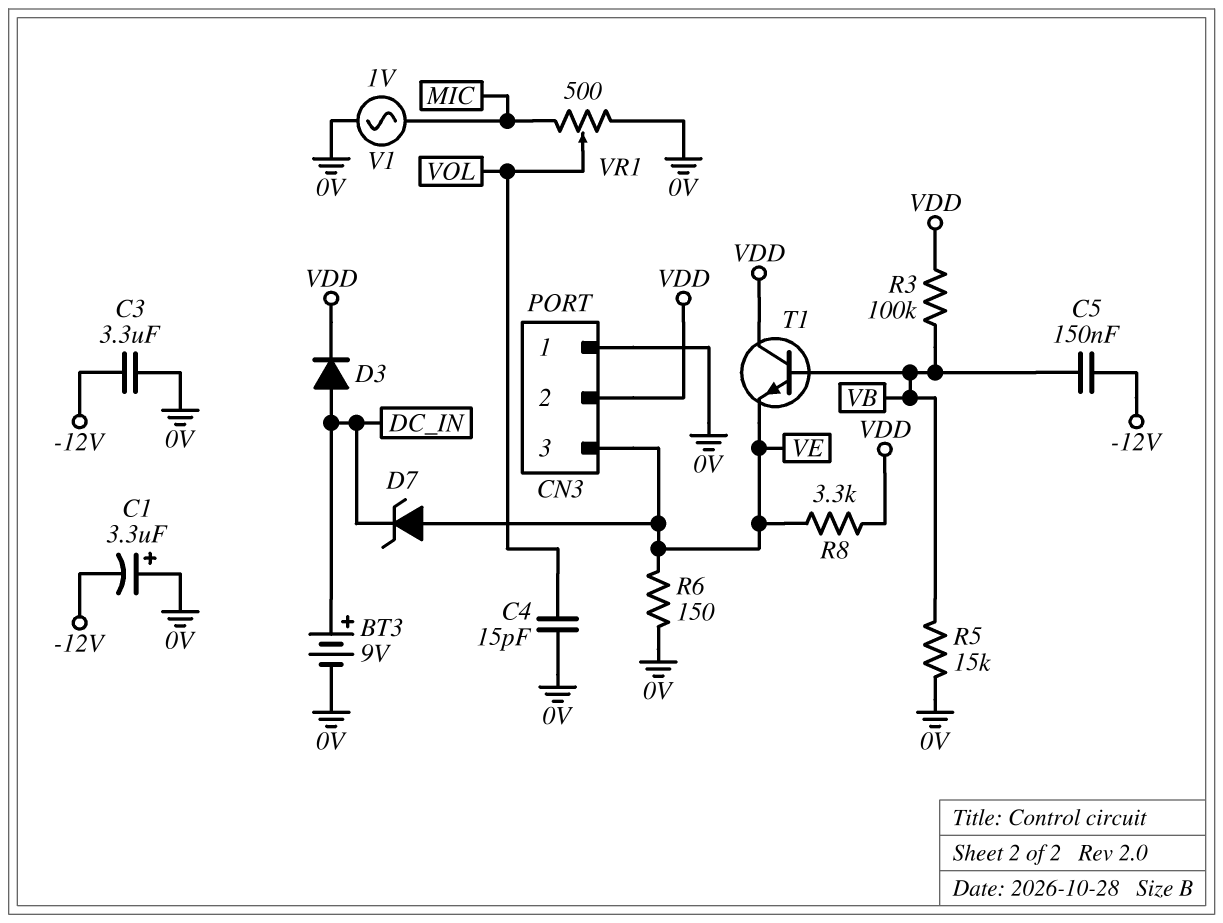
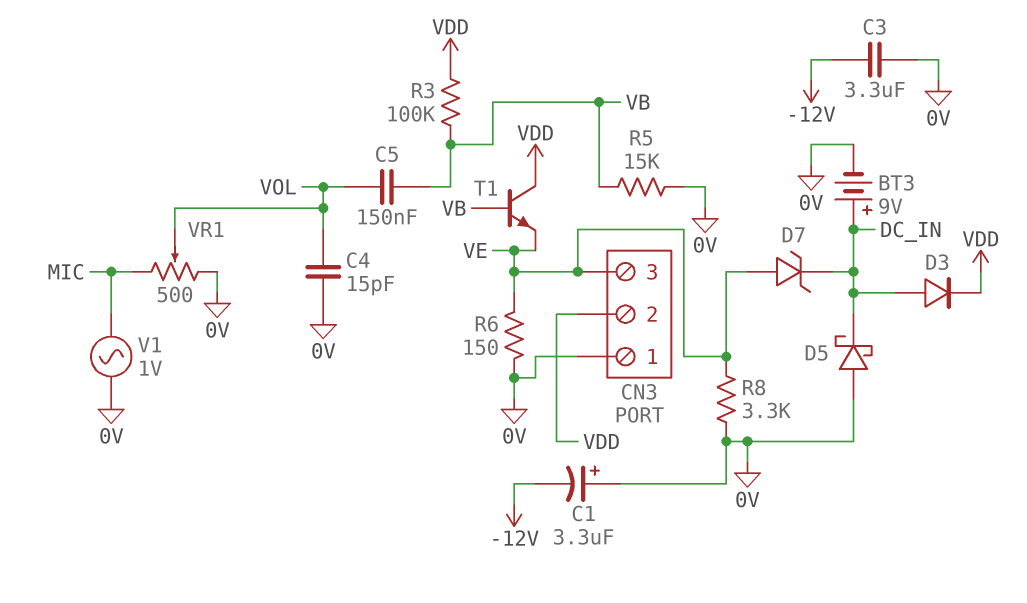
C5: 150nF (-12V, VB) -> 150nF (VB, VOL)
D5: none -> schottky (A 0V, K DC_IN)
R8: 3.3k (VDD, VE) -> 3.3k (0V, VE)

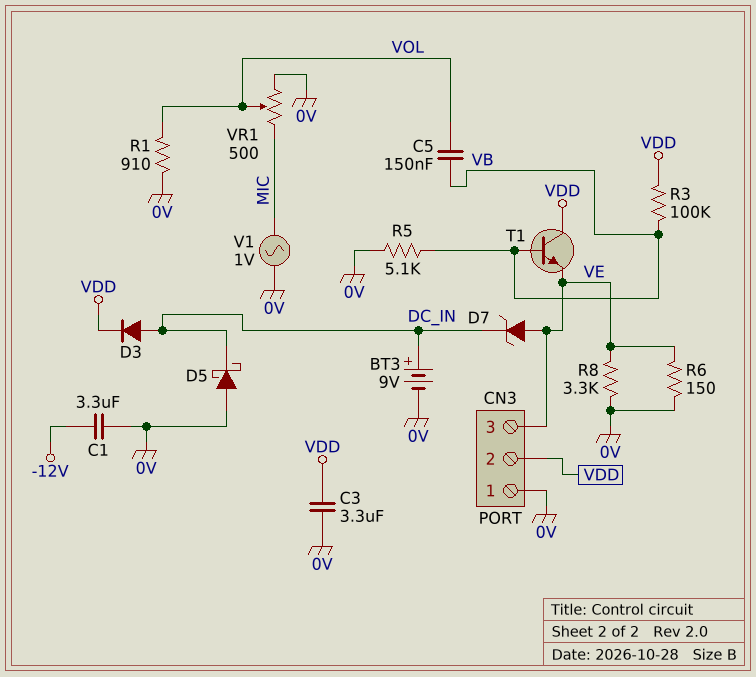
C1: 3.3uF (plus 0V, minus -12V) -> 3.3uF (-12V, 0V)
C3: 3.3uF (-12V, 0V) -> 3.3uF (0V, VDD)
C4: 15pF (0V, VOL) -> none
R1: none -> 910 (0V, VOL)
R5: 15k (0V, VB) -> 5.1k (0V, VB)

